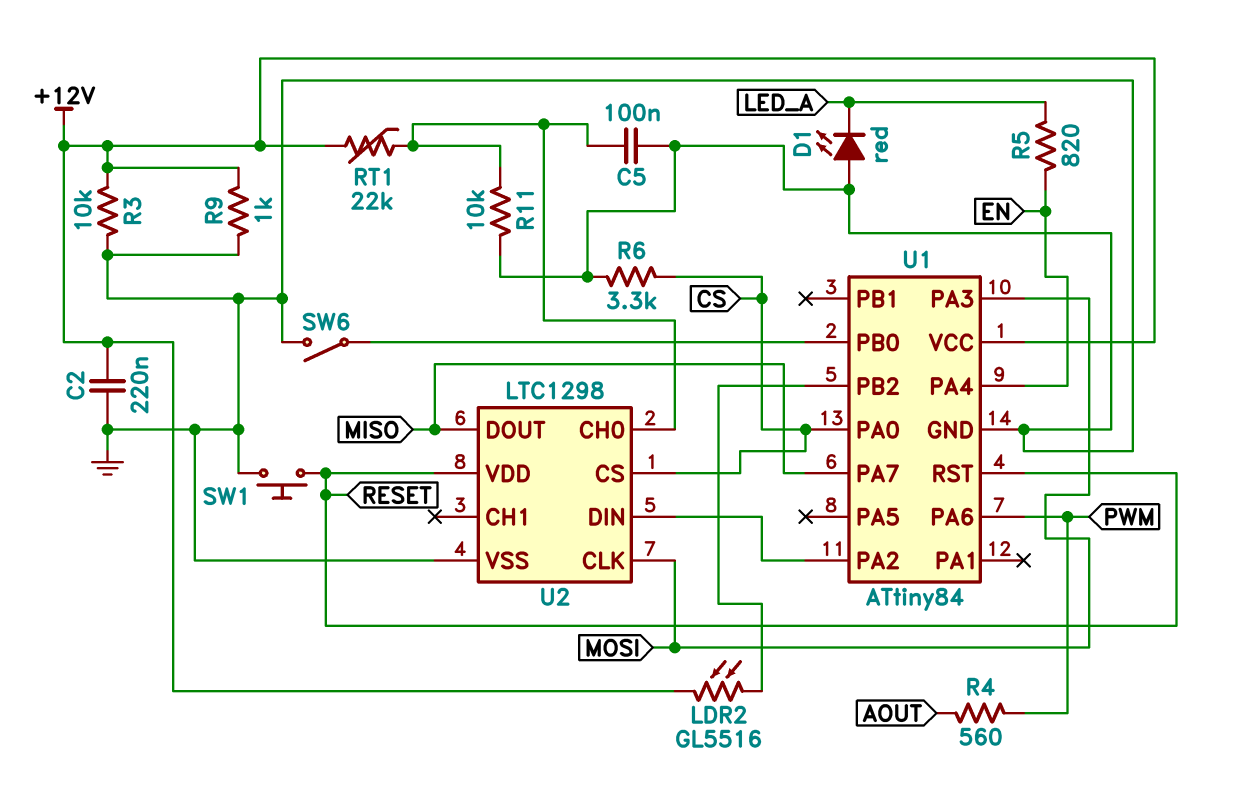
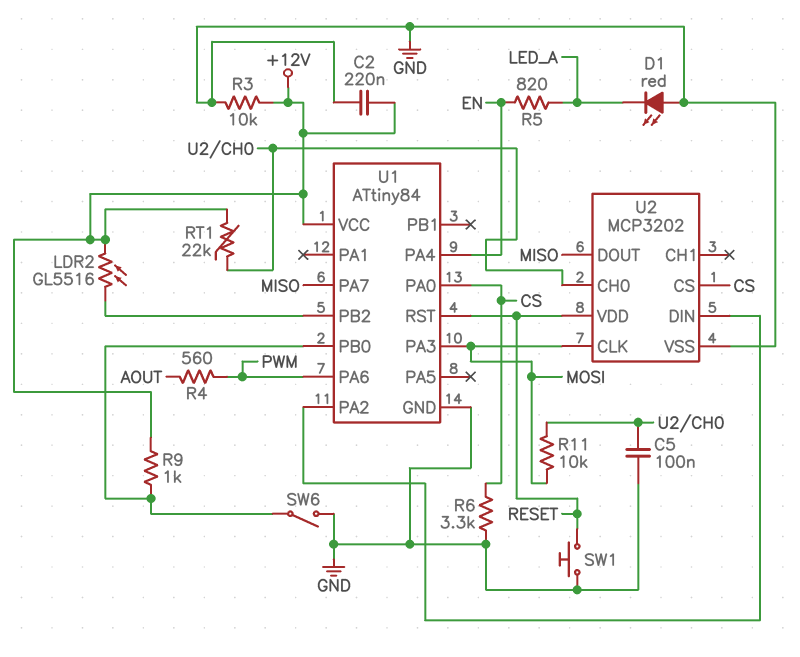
R9: 1k (+12V, GND) -> 1k (+12V, U1/PB0)
R11: 10k (GND, U2/CH0) -> 10k (MOSI, U2/CH0)
U2: LTC1298 -> MCP3202

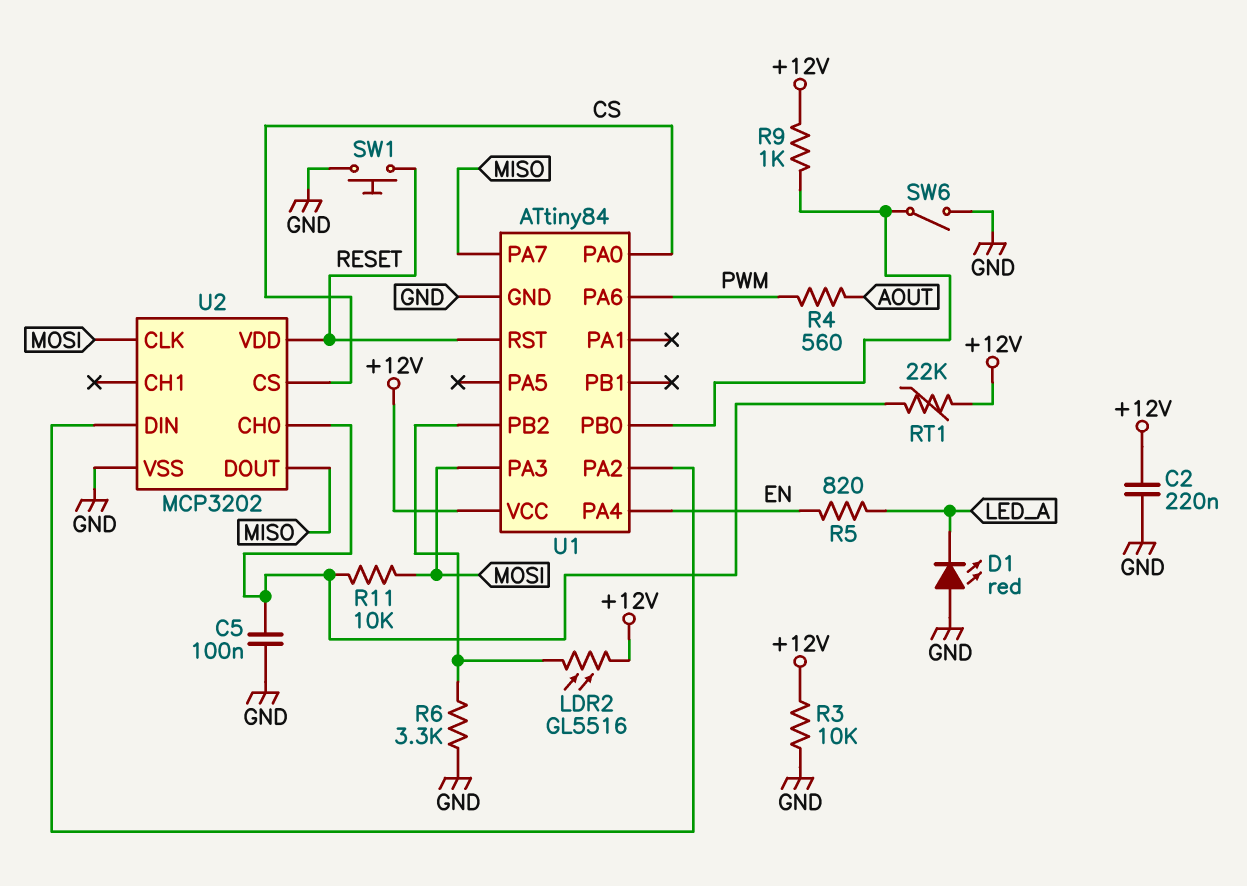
R6: 3.3k (CS, GND) -> 3.3k (GND, U1/PB2)

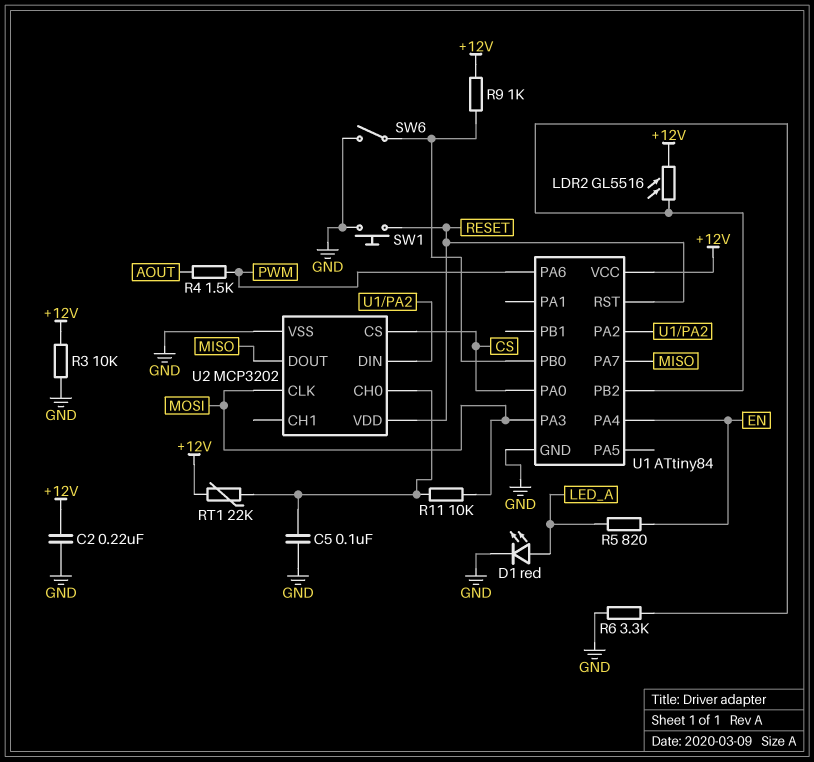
D1: LED red (A GND, K LED_A) -> LED red (A LED_A, K GND)
R4: 560 (AOUT, PWM) -> 1.5k (AOUT, PWM)

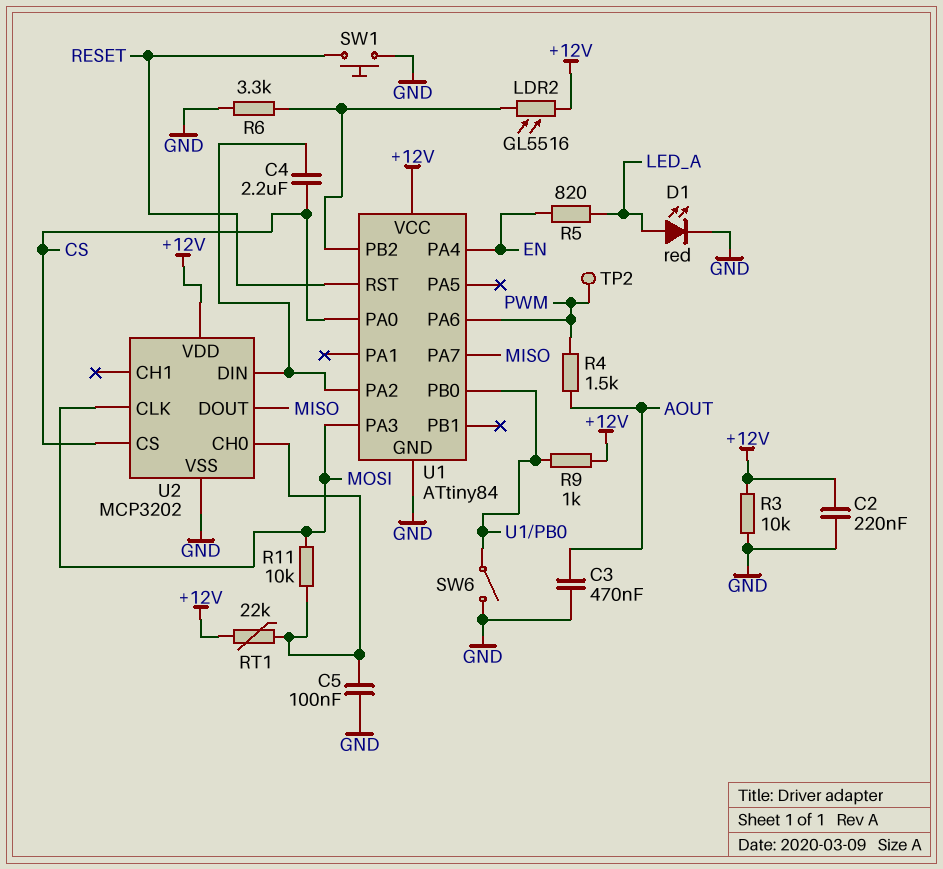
C3: none -> 470nF (AOUT, GND)
C4: none -> 2.2uF (CS, U1/PA2)
TP2: none -> test point (PWM)
U2 pin VDD: RESET -> +12V

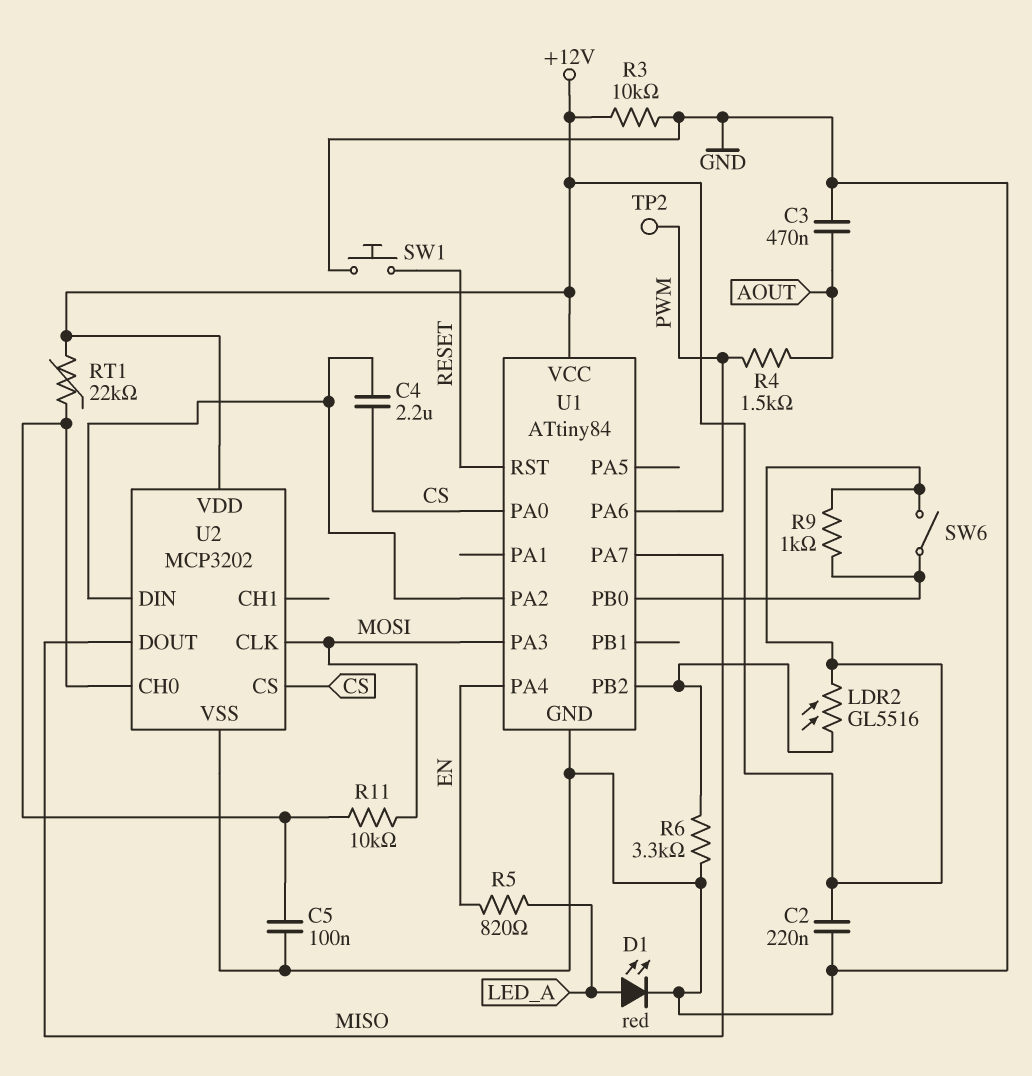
SW6: switch (GND, U1/PB0) -> switch (+12V, U1/PB0)

